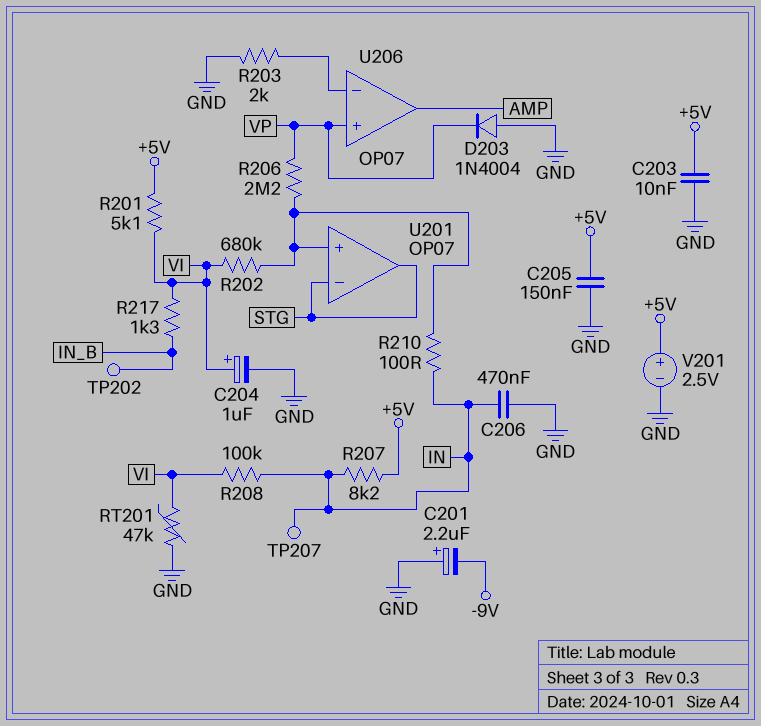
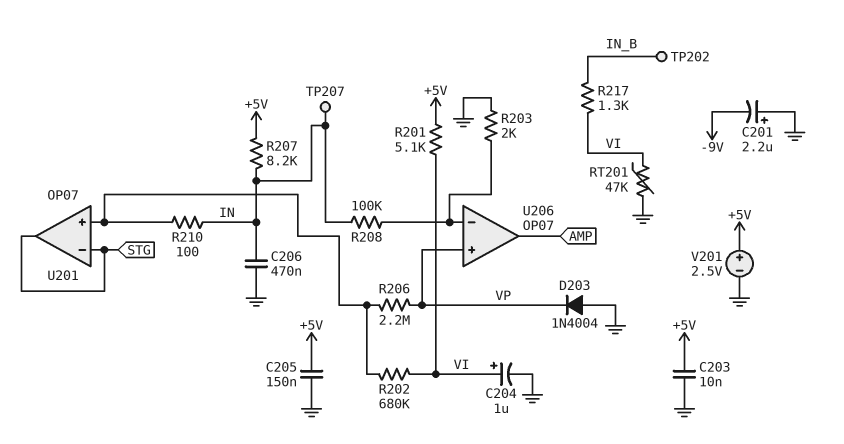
R208: 100k (IN, VI) -> 100k (IN, U206/in-)

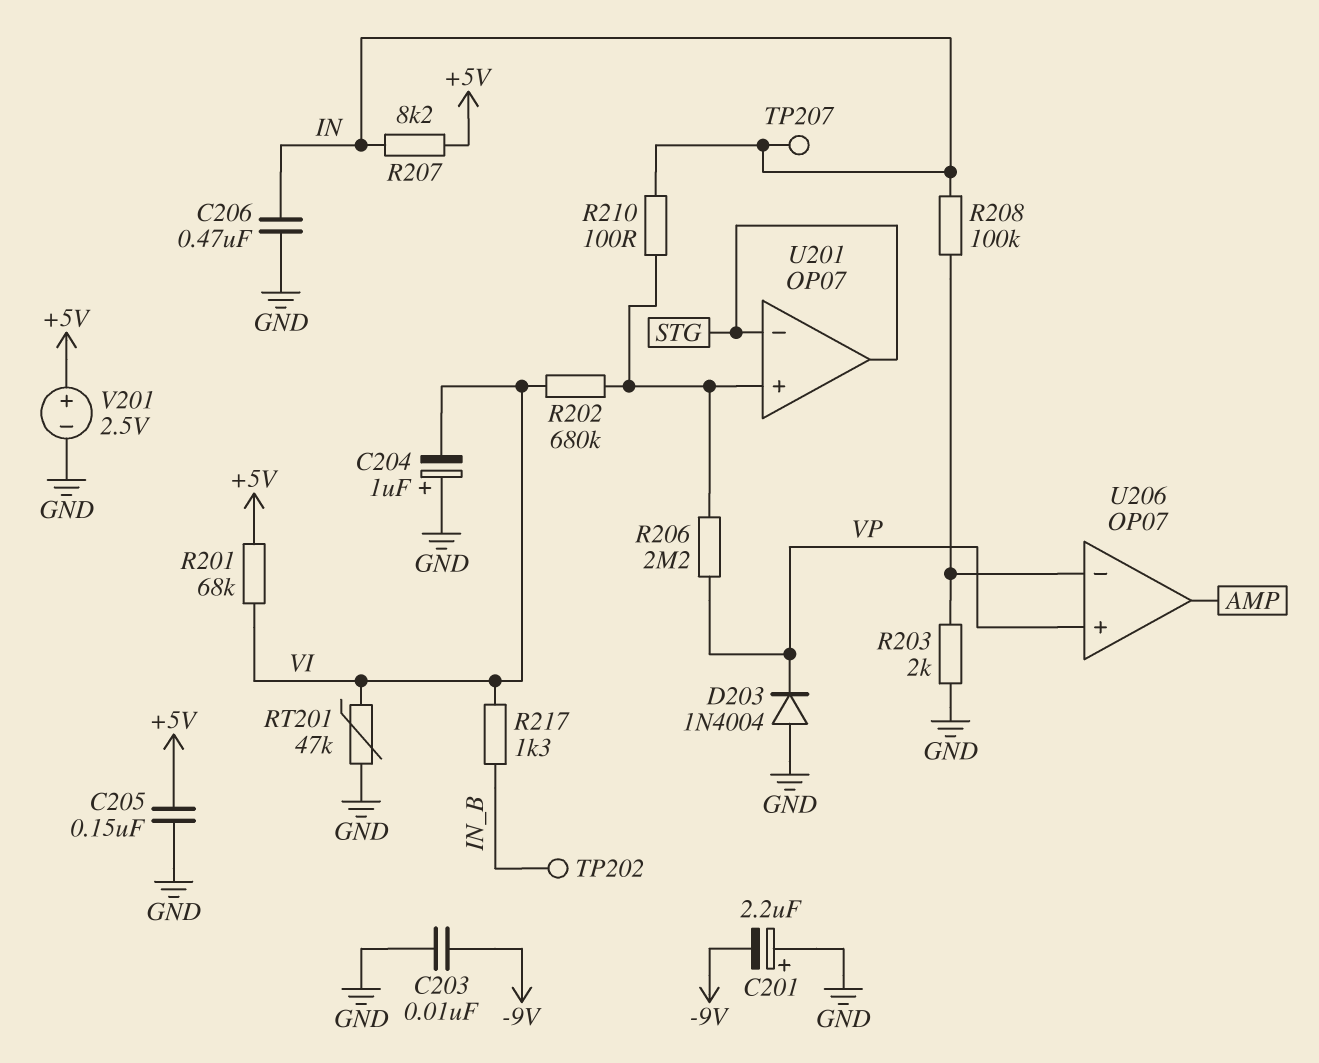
C203: 10nF (+5V, GND) -> 10nF (-9V, GND)
C204: 1uF (plus VI, minus GND) -> 1uF (plus GND, minus VI)
R201: 5.1k (+5V, VI) -> 68k (+5V, VI)

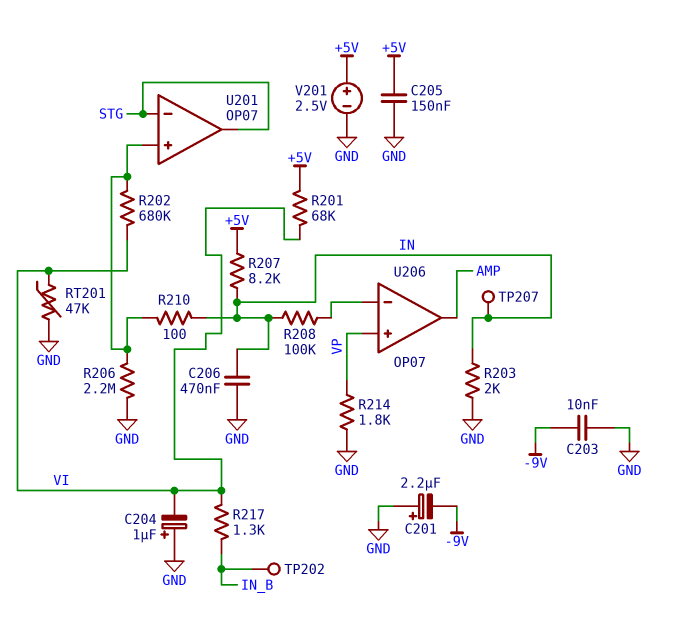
D203: diode 1N4004 (A GND, K VP) -> none
R203: 2k (GND, U206/in-) -> 2k (GND, IN)
R206: 2.2M (U201/in+, VP) -> 2.2M (GND, U201/in+)
R214: none -> 1.8k (GND, VP)

